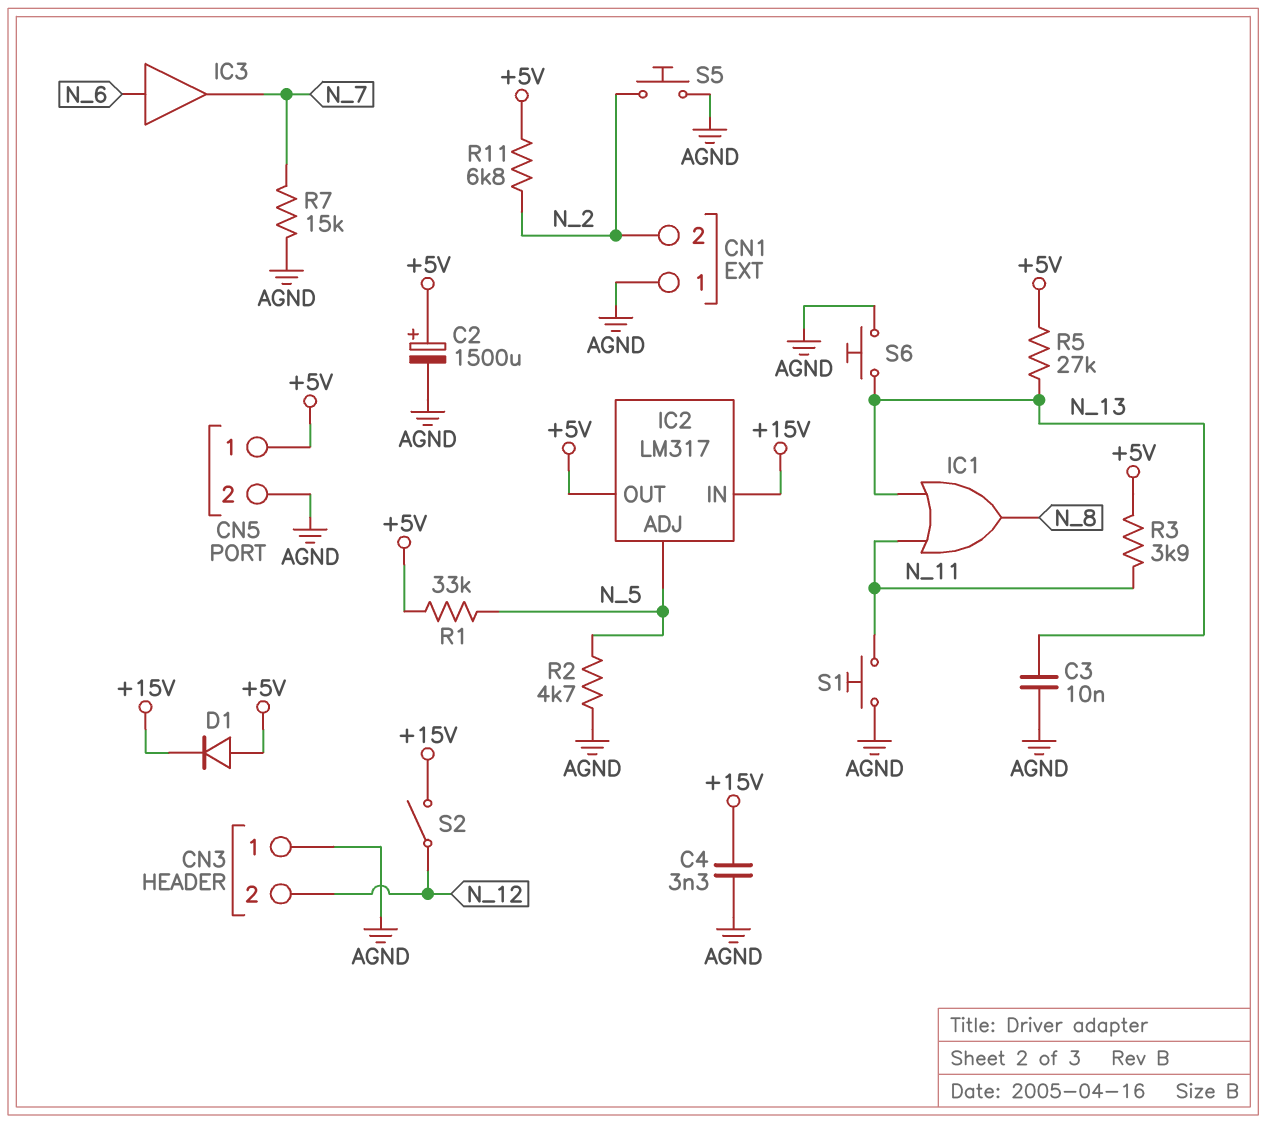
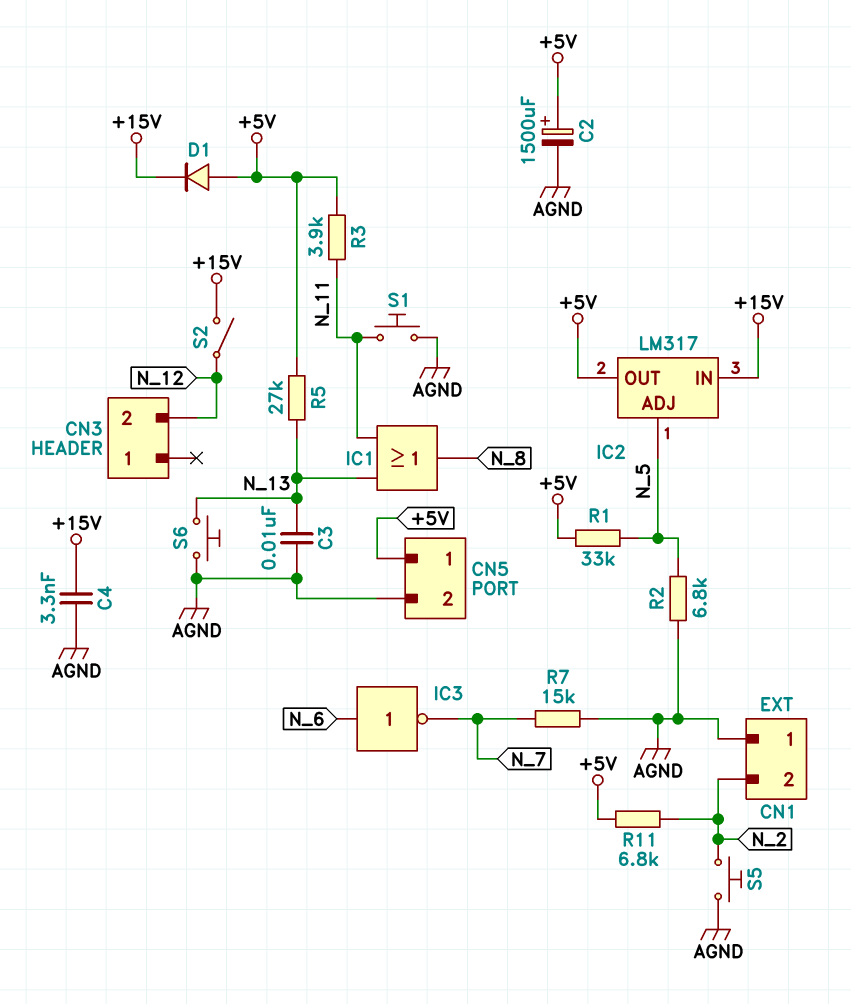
CN3 pin 1: AGND -> none
IC3: buffer (in N_6, out N_7) -> NOT (in N_6, out N_7)
R2: 4.7k (AGND, N_5) -> 6.8k (AGND, N_5)

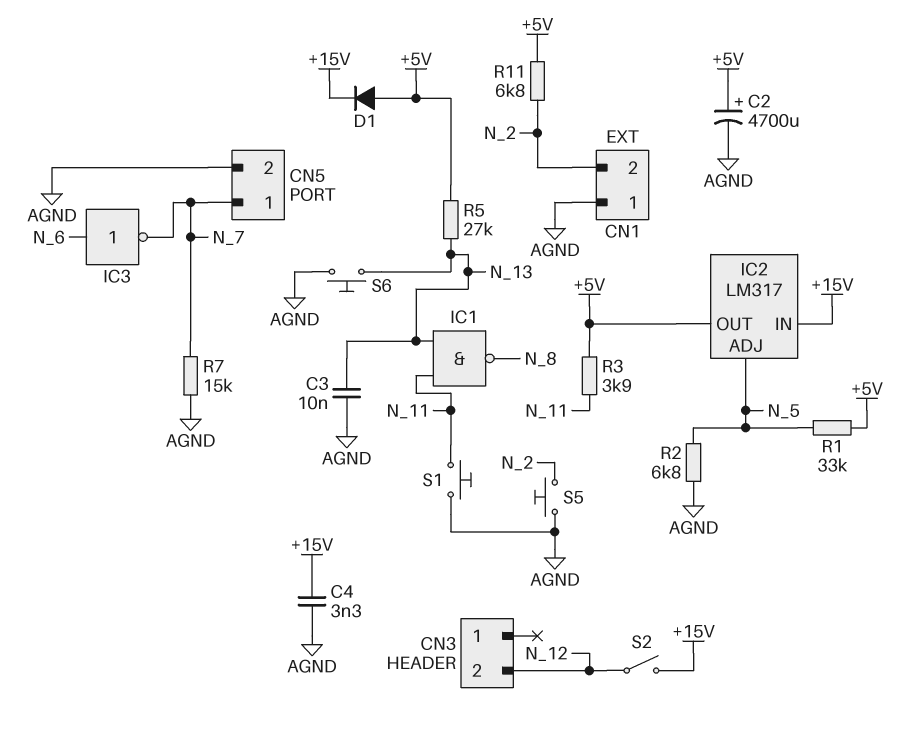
C2: 1500uF (plus +5V, minus AGND) -> 4700uF (plus +5V, minus AGND)
CN5 pin 1: +5V -> N_7
IC1: OR (in N_11, in N_13, out N_8) -> NAND (in N_11, in N_13, out N_8)

